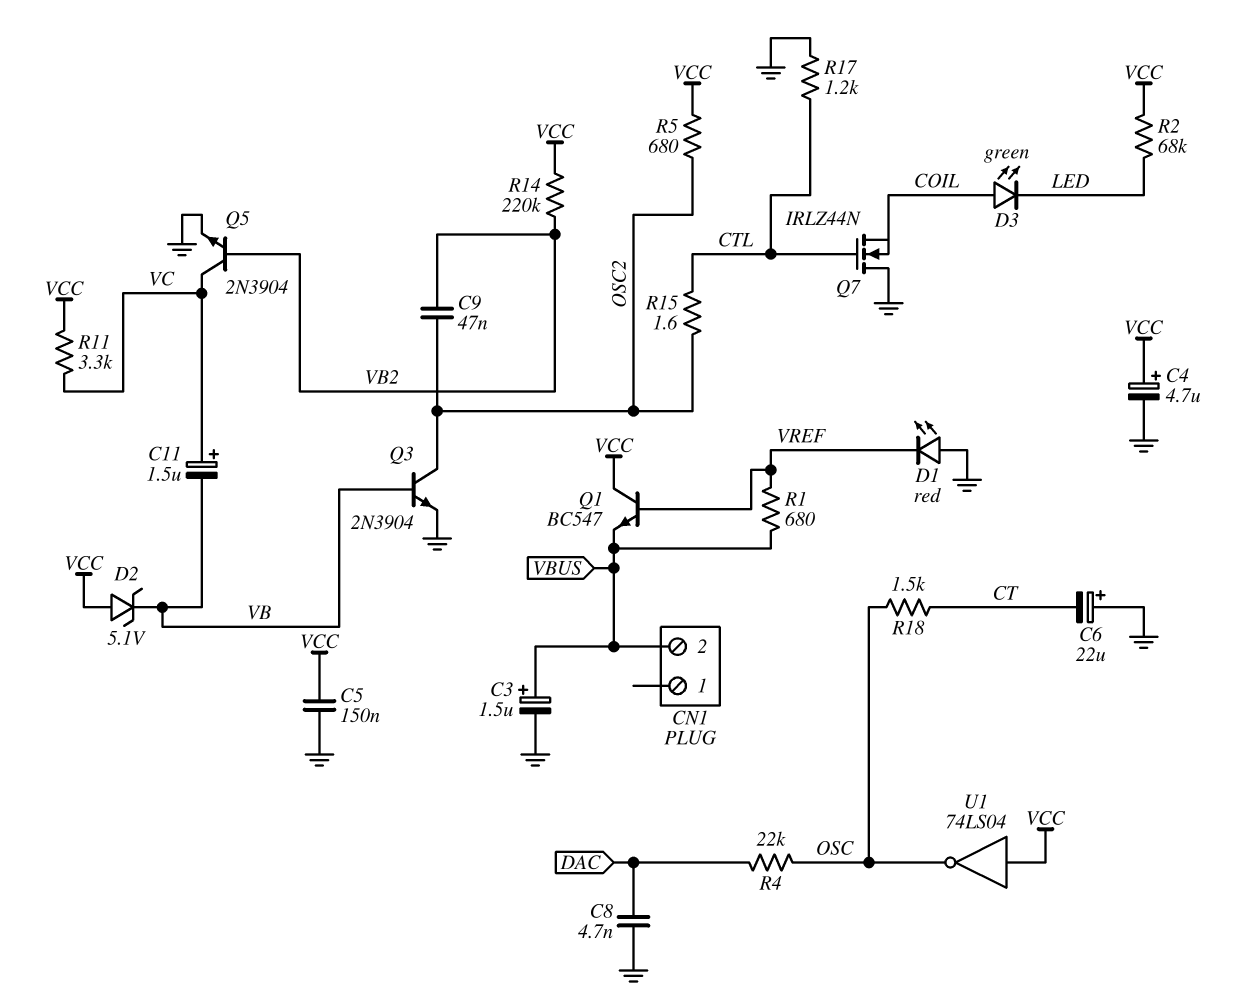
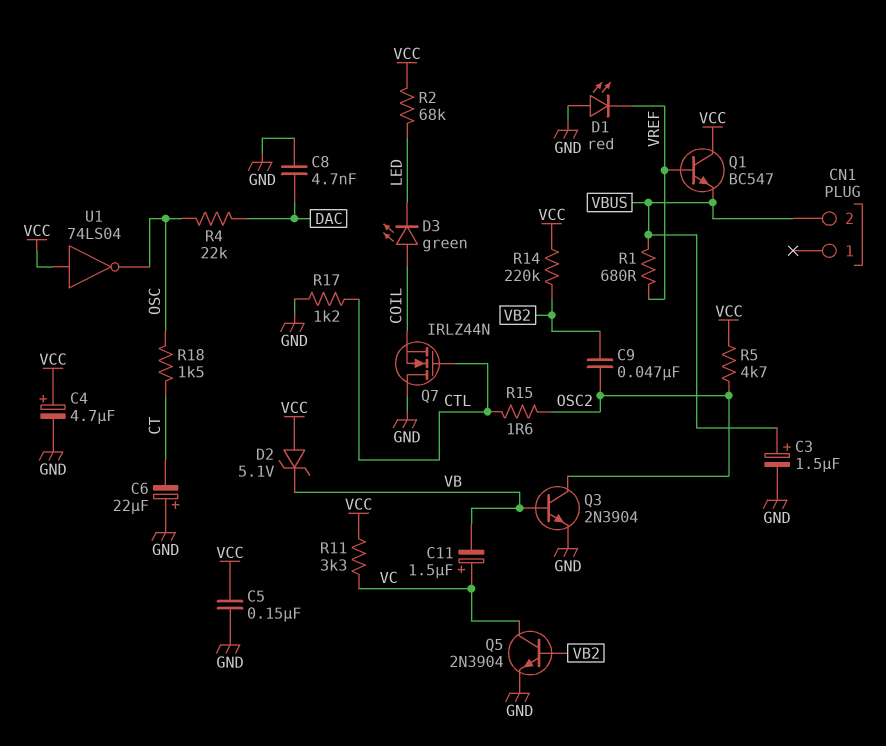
R5: 680 (OSC2, VCC) -> 4.7k (OSC2, VCC)

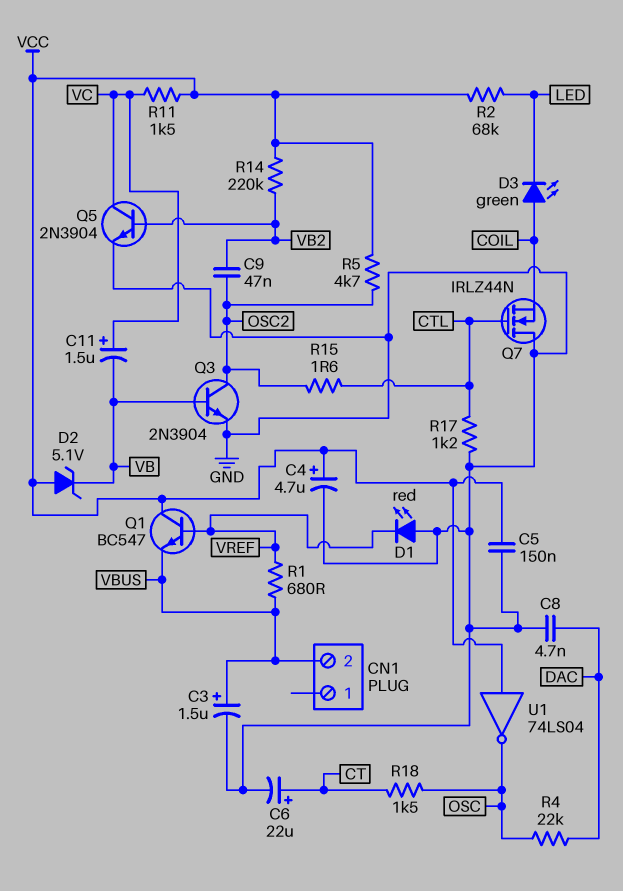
C6: 22uF (plus GND, minus CT) -> 22uF (plus CT, minus GND)
R11: 3.3k (VC, VCC) -> 1.5k (VC, VCC)

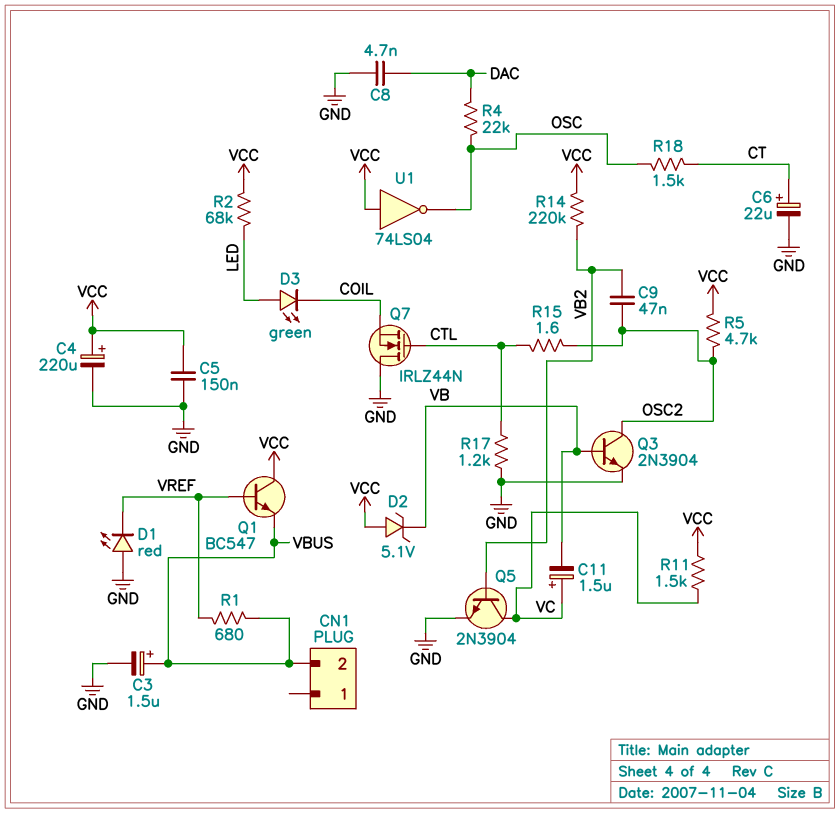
C4: 4.7uF (plus VCC, minus GND) -> 220uF (plus VCC, minus GND)
D3: LED green (A COIL, K LED) -> LED green (A LED, K COIL)

